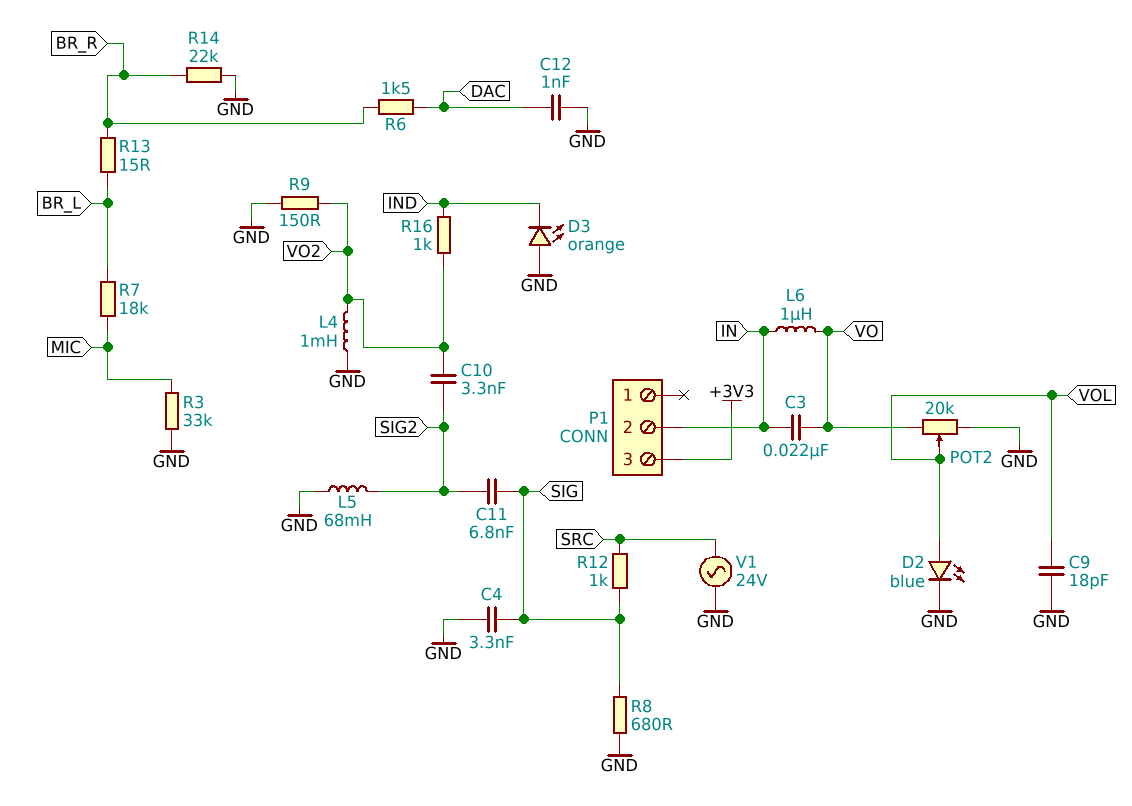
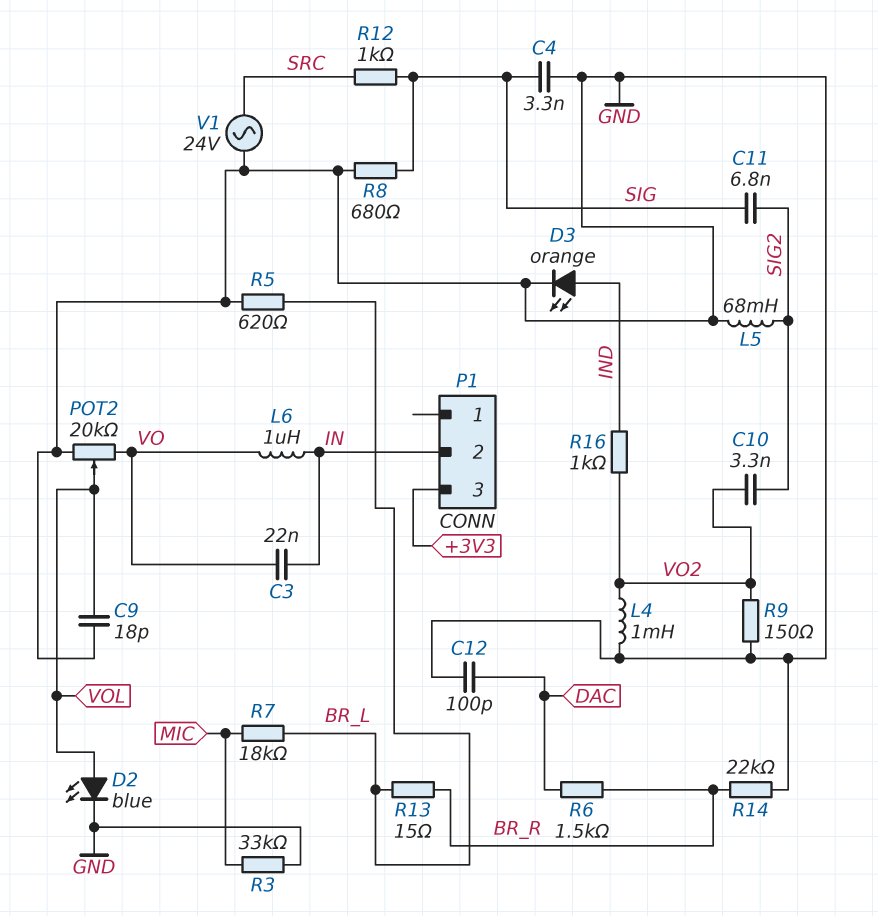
C12: 1nF (DAC, GND) -> 100pF (DAC, GND)
D3: LED orange (A GND, K IND) -> LED orange (A IND, K GND)
R5: none -> 620 (BR_L, GND)

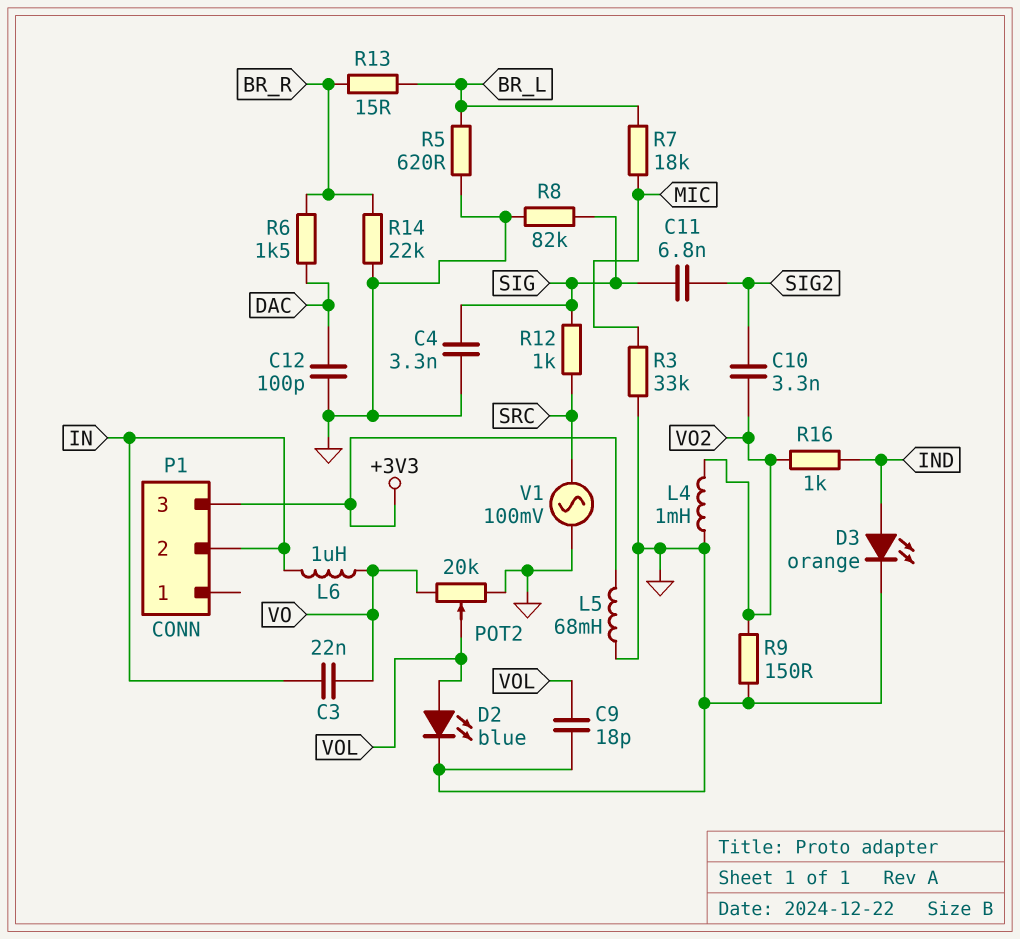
L5: 68mH (GND, SIG2) -> 68mH (+3V3, GND)
R8: 680 (GND, SIG) -> 82k (GND, SIG)
V1: AC 24V (GND, SRC) -> AC 100mV (GND, SRC)

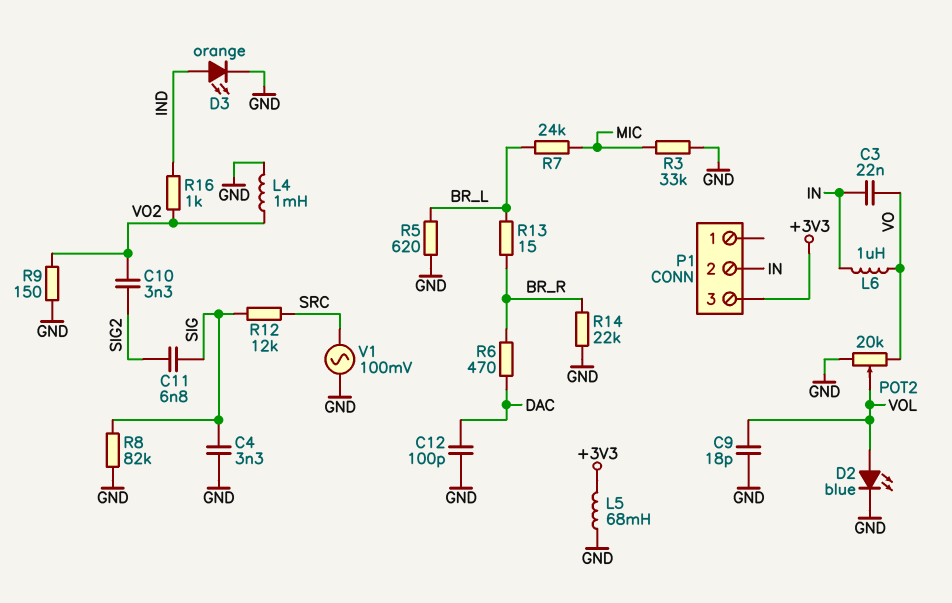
R6: 1.5k (BR_R, DAC) -> 470 (BR_R, DAC)
R7: 18k (BR_L, MIC) -> 24k (BR_L, MIC)
R12: 1k (SIG, SRC) -> 12k (SIG, SRC)

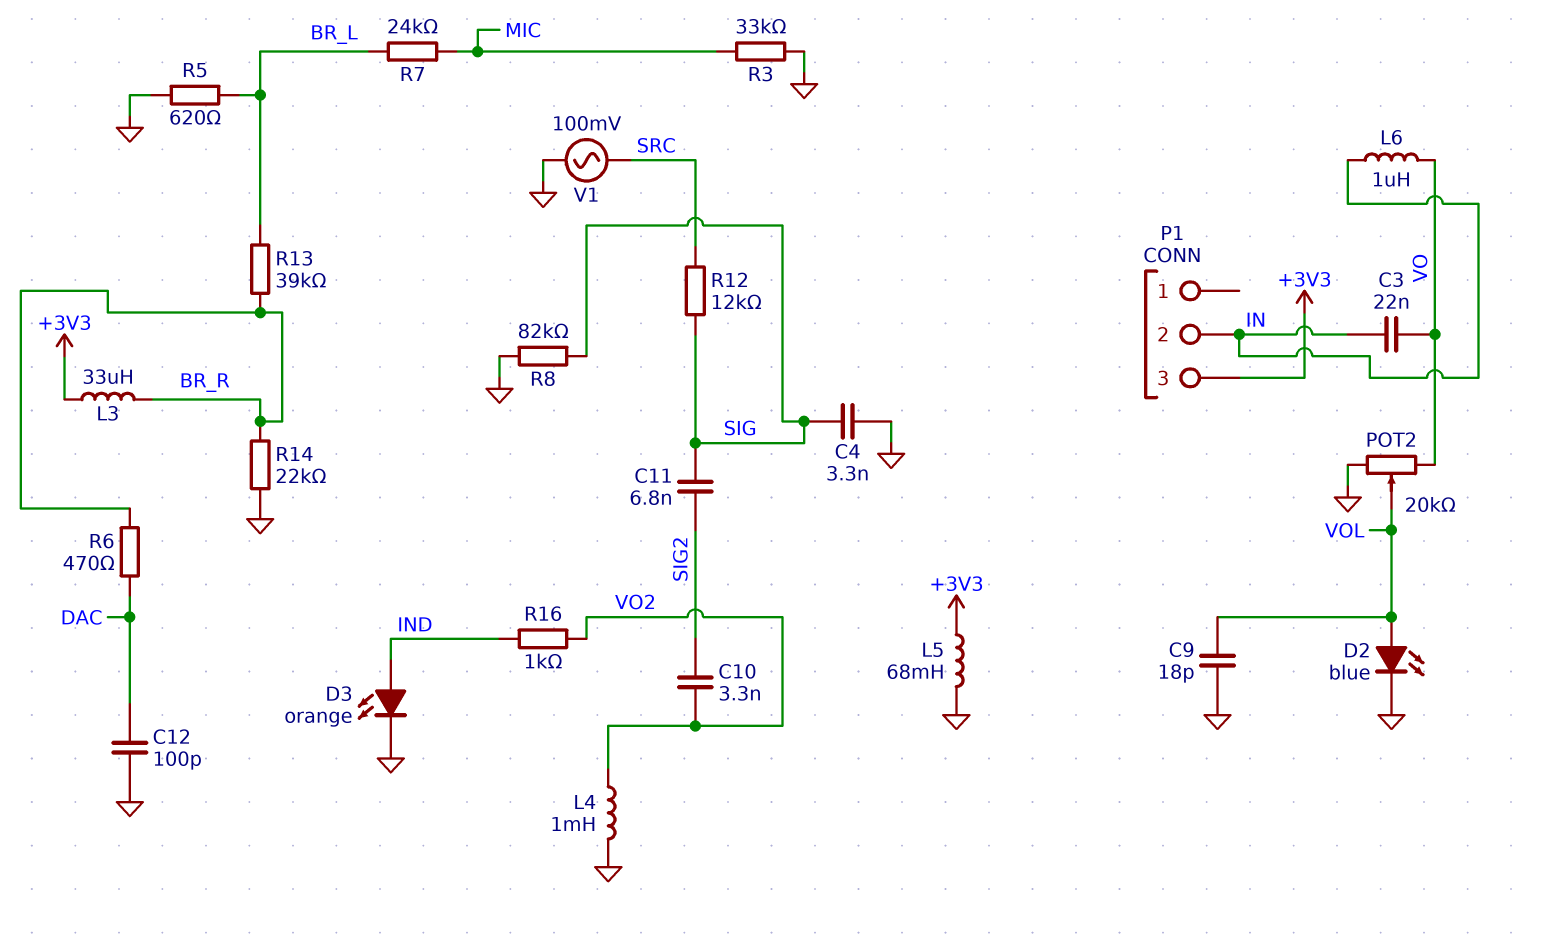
L3: none -> 33uH (+3V3, BR_R)
R9: 150 (GND, VO2) -> none
R13: 15 (BR_L, BR_R) -> 39k (BR_L, BR_R)

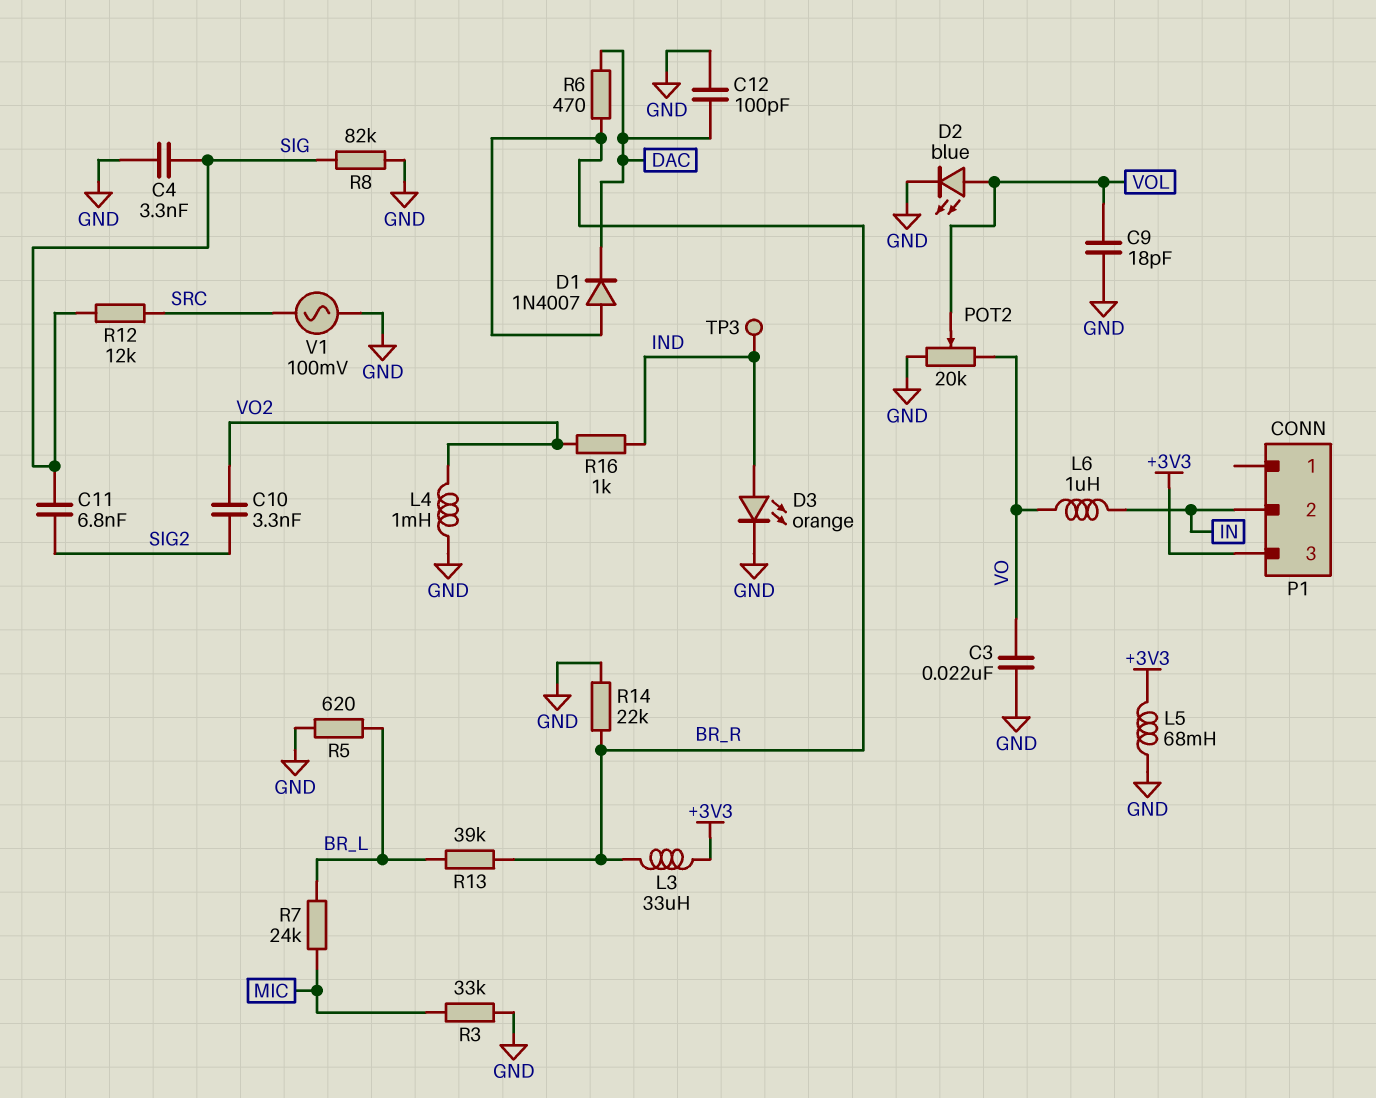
C3: 22nF (IN, VO) -> 22nF (GND, VO)
D1: none -> diode 1N4007 (A BR_R, K DAC)
TP3: none -> test point (IND)

